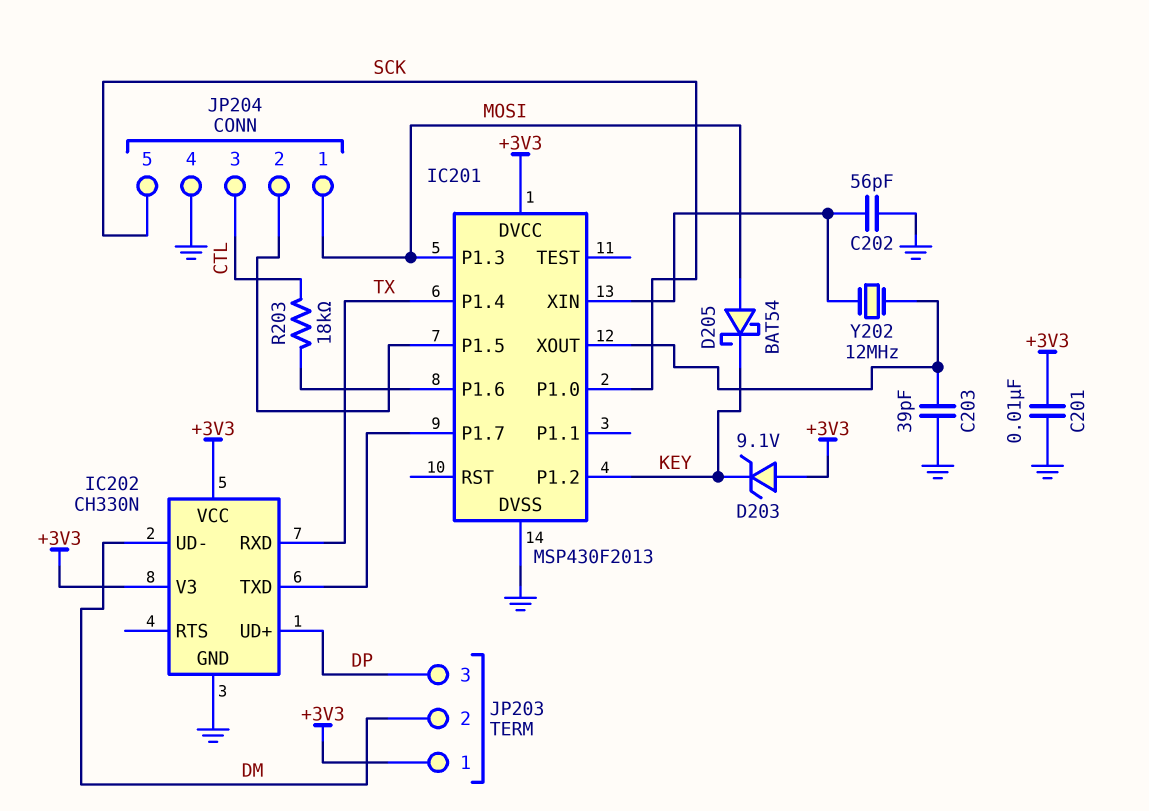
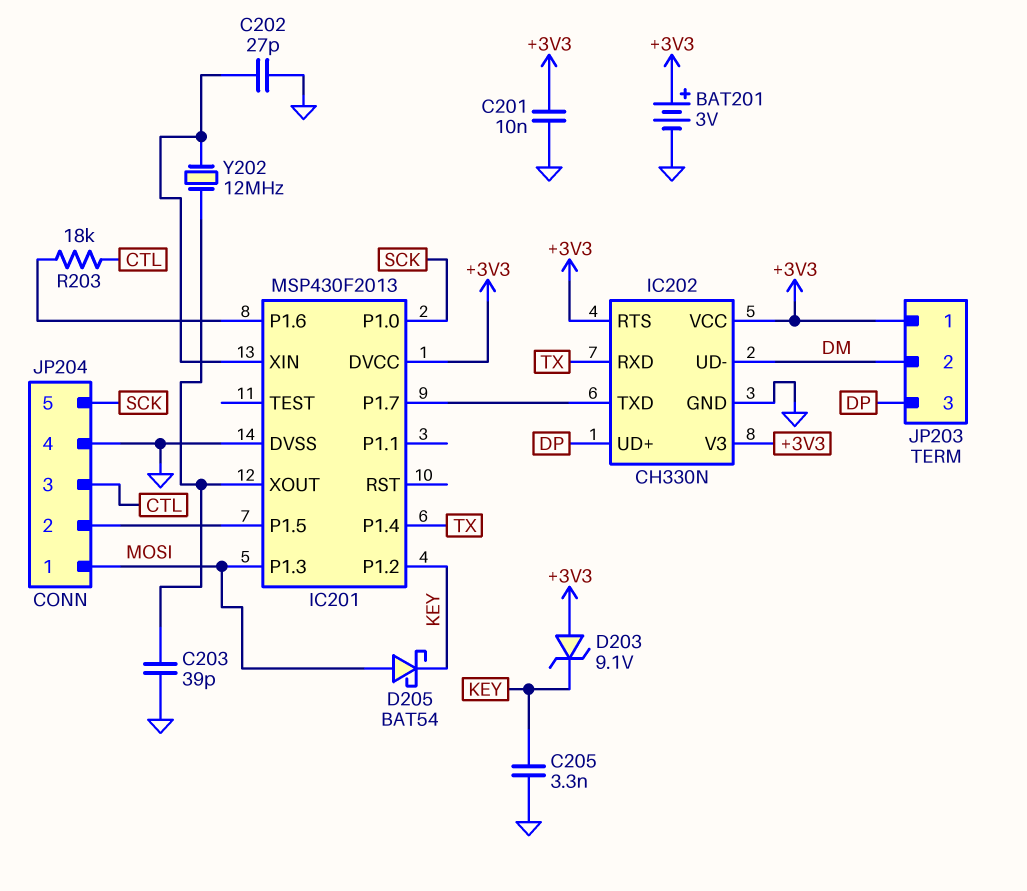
BAT201: none -> 3V (plus +3V3, minus GND)
C202: 56pF (GND, IC201/XIN) -> 27pF (GND, IC201/XIN)
C205: none -> 3.3nF (GND, KEY)
IC202 pin RTS: none -> +3V3

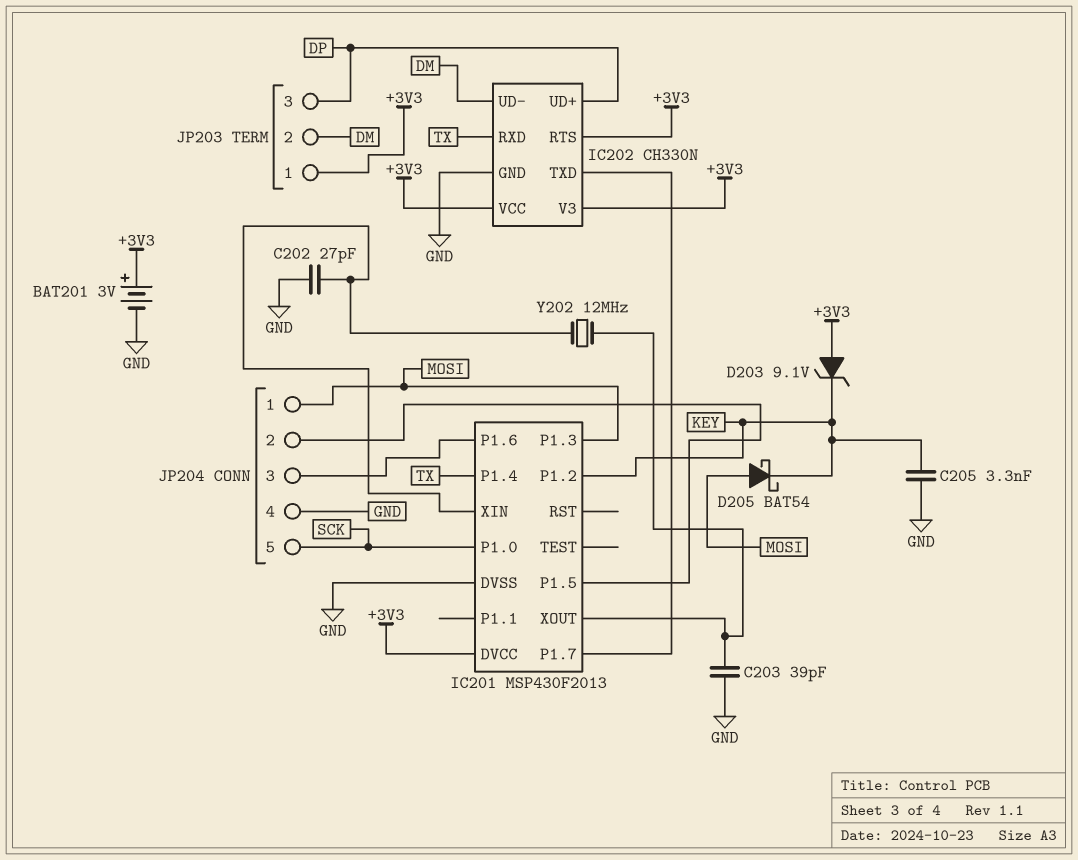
C201: 10nF (+3V3, GND) -> none
JP204 pin 3: CTL -> IC201/P1.6
R203: 18k (CTL, IC201/P1.6) -> none

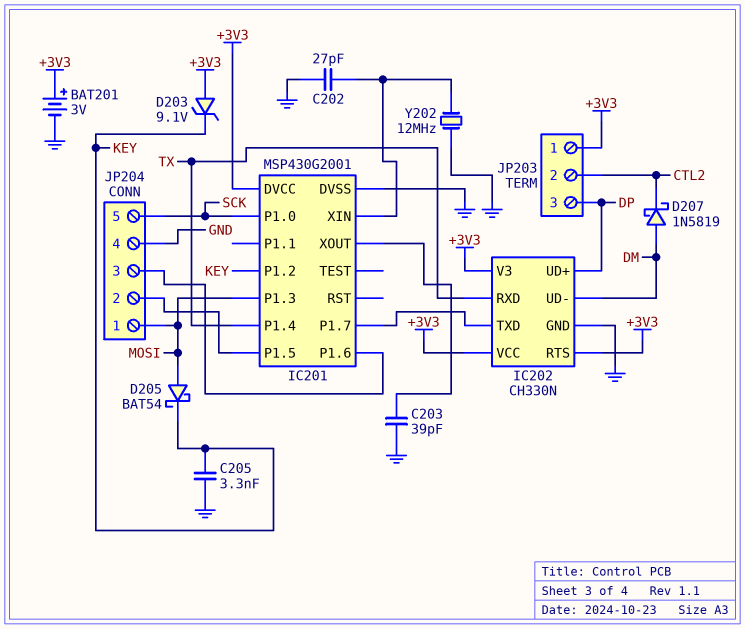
D207: none -> schottky 1N5819 (A DM, K CTL2)
IC201: MSP430F2013 -> MSP430G2001
JP203 pin 2: DM -> CTL2
Y202: 12MHz (IC201/XIN, IC201/XOUT) -> 12MHz (GND, IC201/XIN)

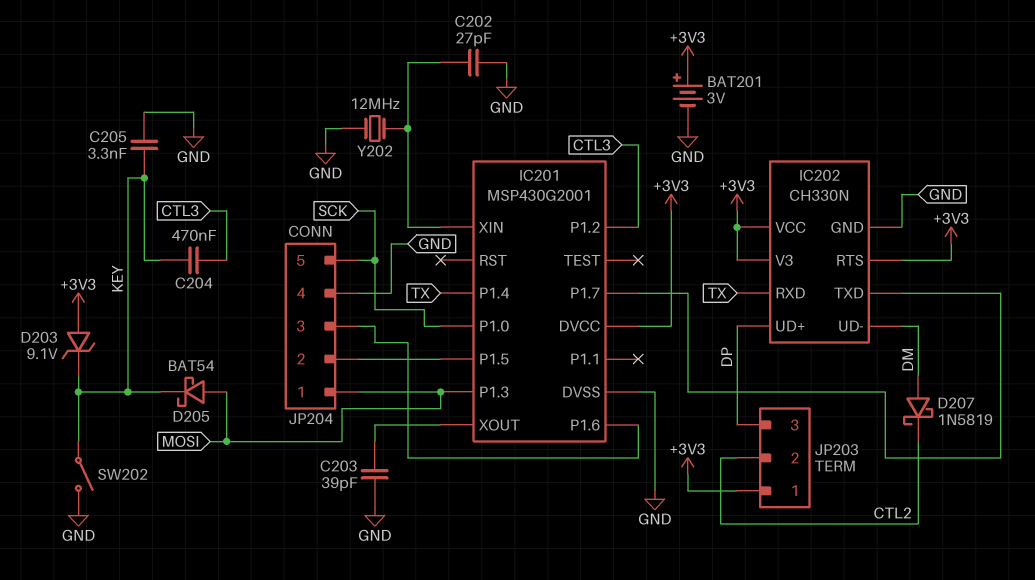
C204: none -> 470nF (CTL3, KEY)
IC201 pin P1.2: KEY -> CTL3
SW202: none -> switch (GND, KEY)

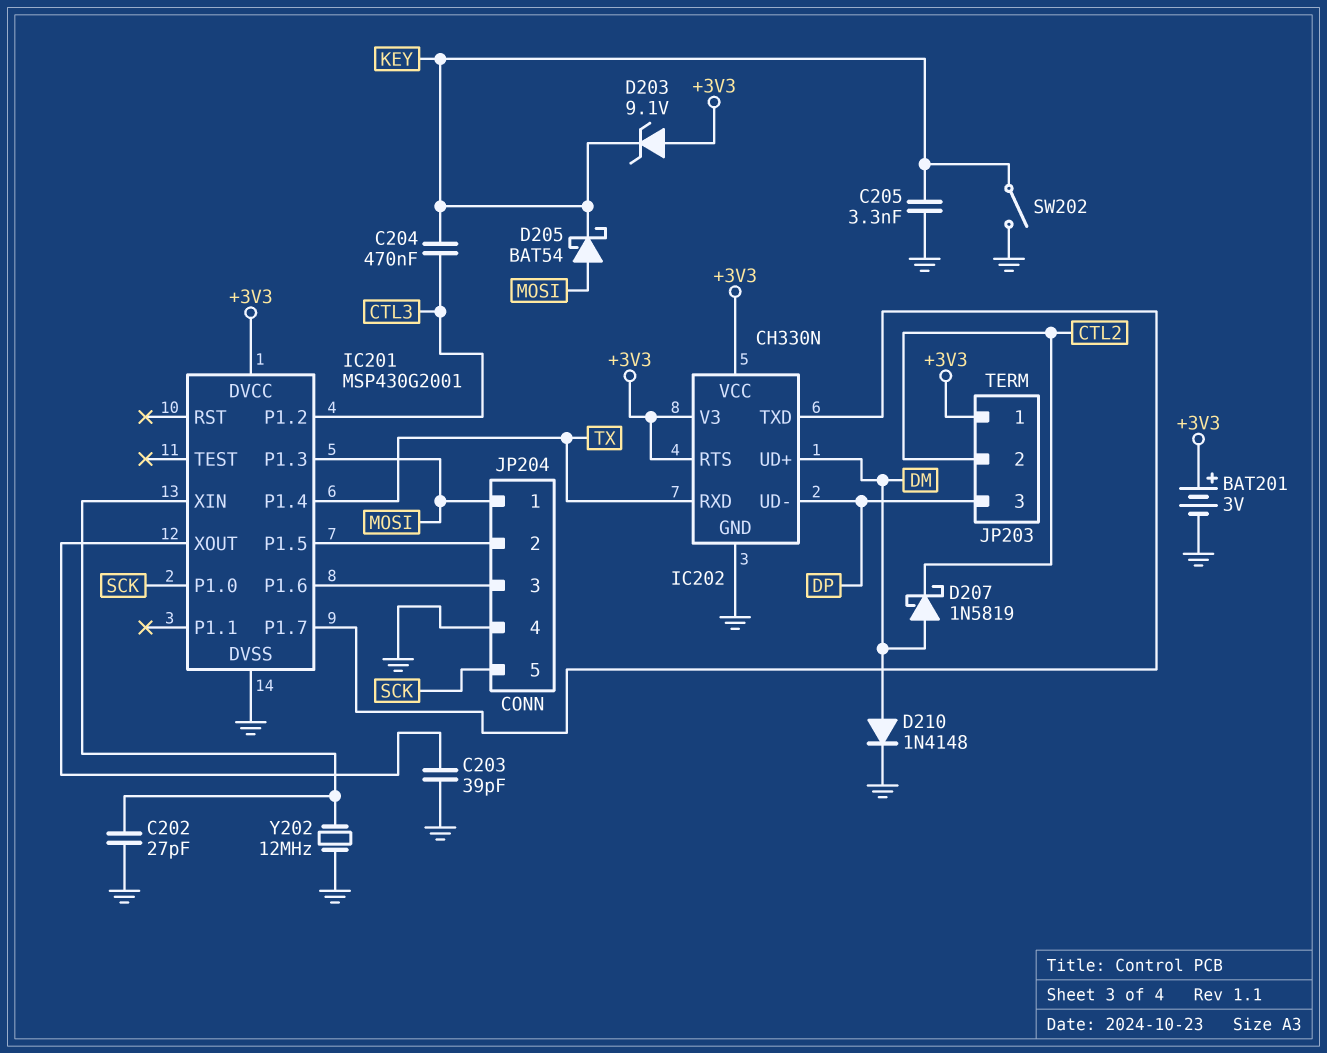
D210: none -> diode 1N4148 (A DM, K GND)
IC202 pin UD+: DP -> DM
IC202 pin UD-: DM -> DP

